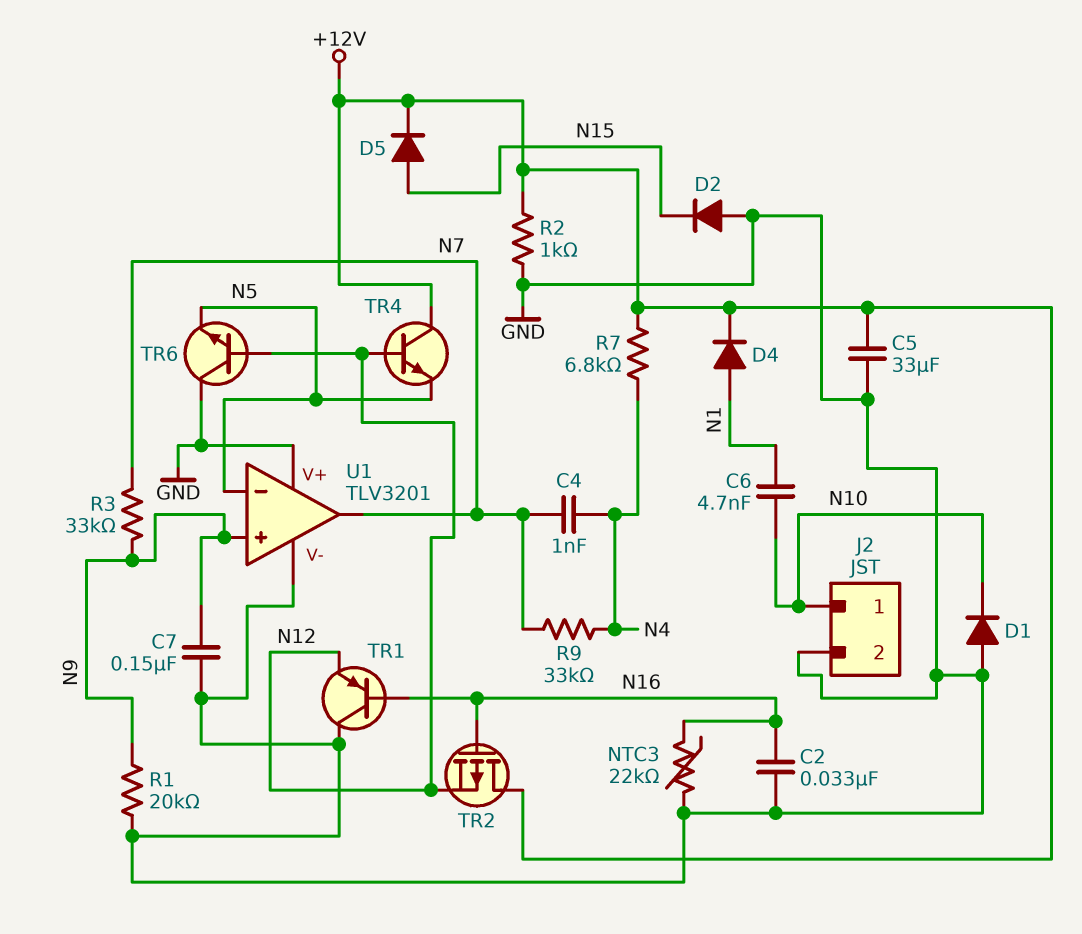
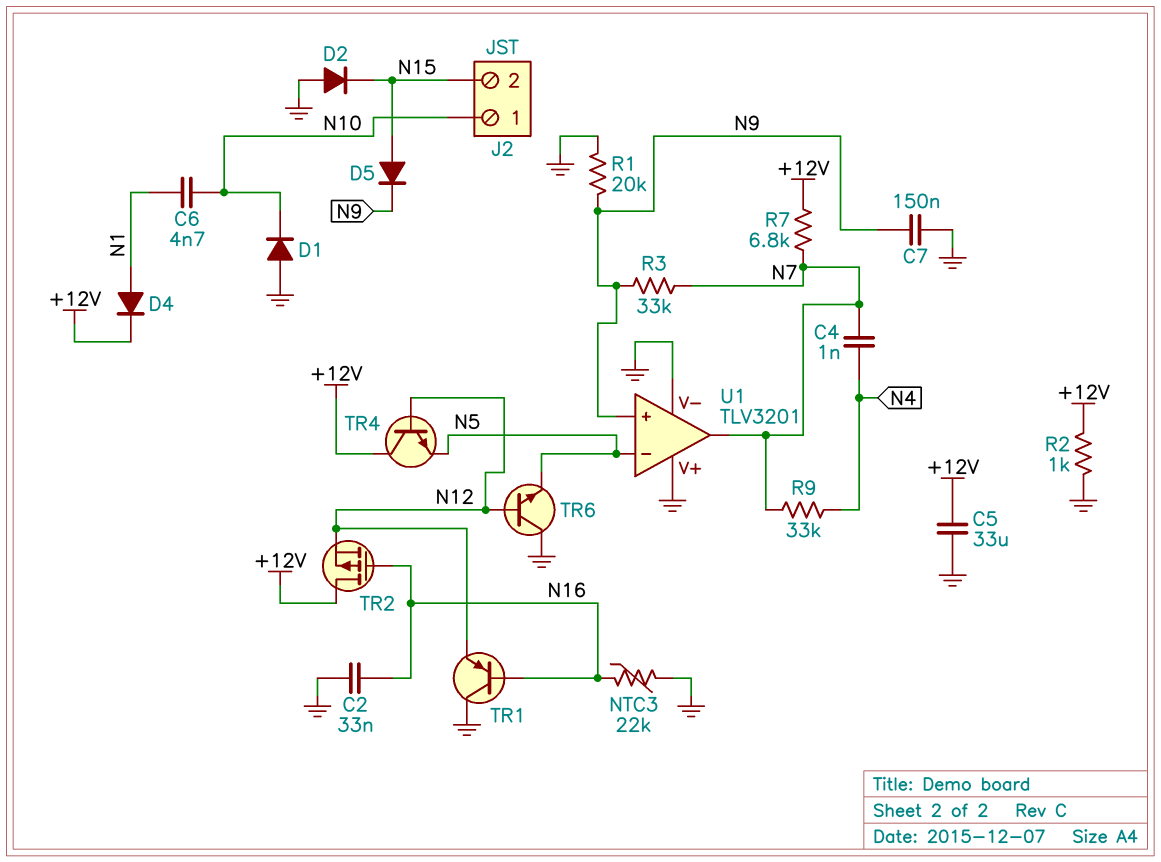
D5: diode (A N15, K +12V) -> diode (A N15, K N9)
J2 pin 2: GND -> N15
R7: 6.8k (+12V, N4) -> 6.8k (+12V, N7)

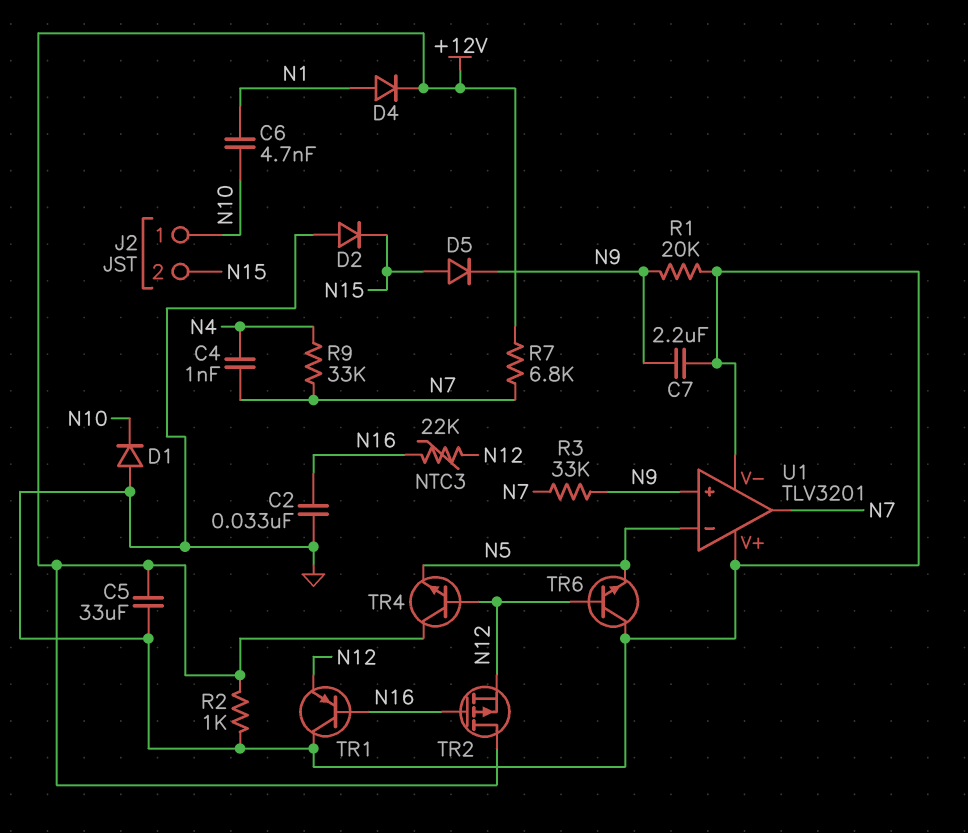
C7: 150nF (GND, N9) -> 2.2uF (GND, N9)
NTC3: 22k (GND, N16) -> 22k (N12, N16)

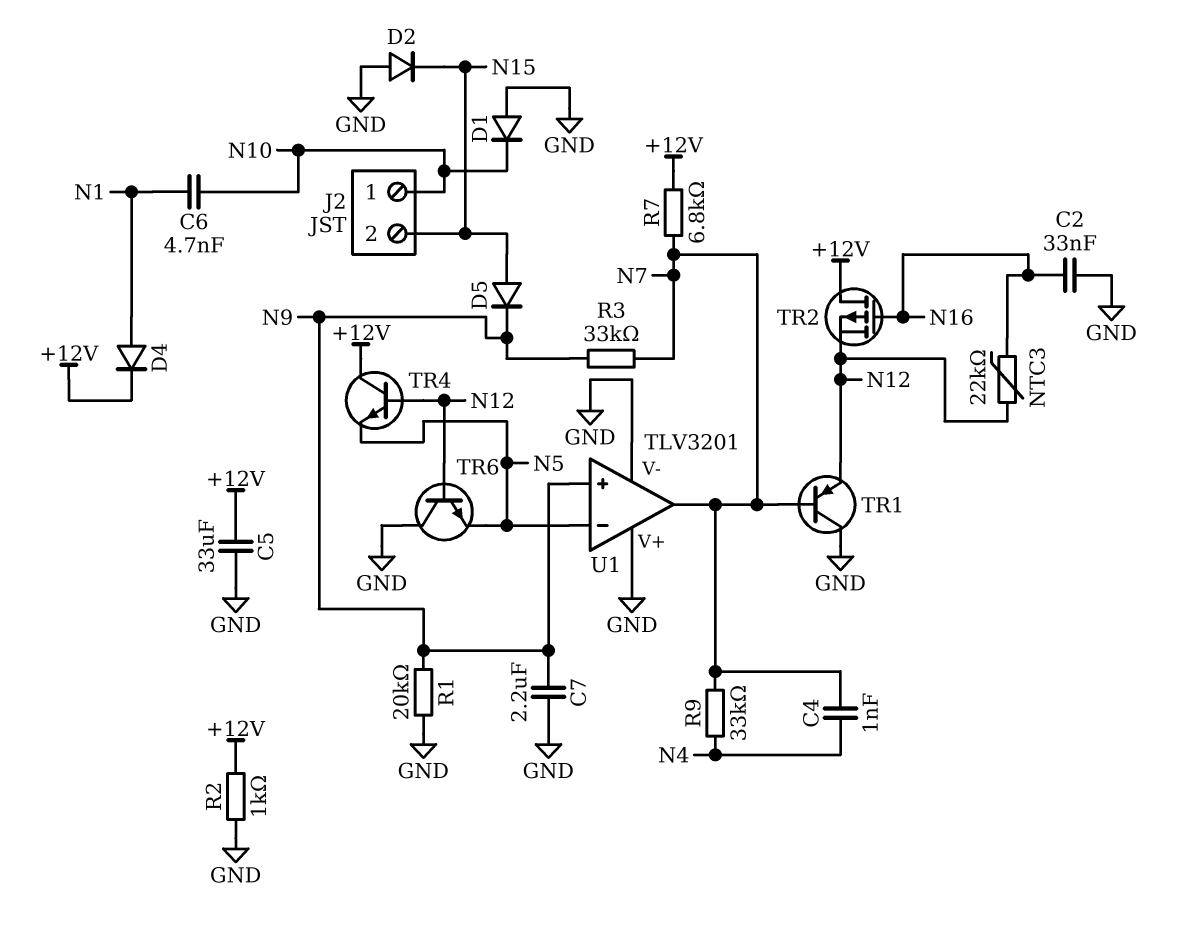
TR1: PNP (B N16, C GND, E N12) -> PNP (B N7, C GND, E N12)

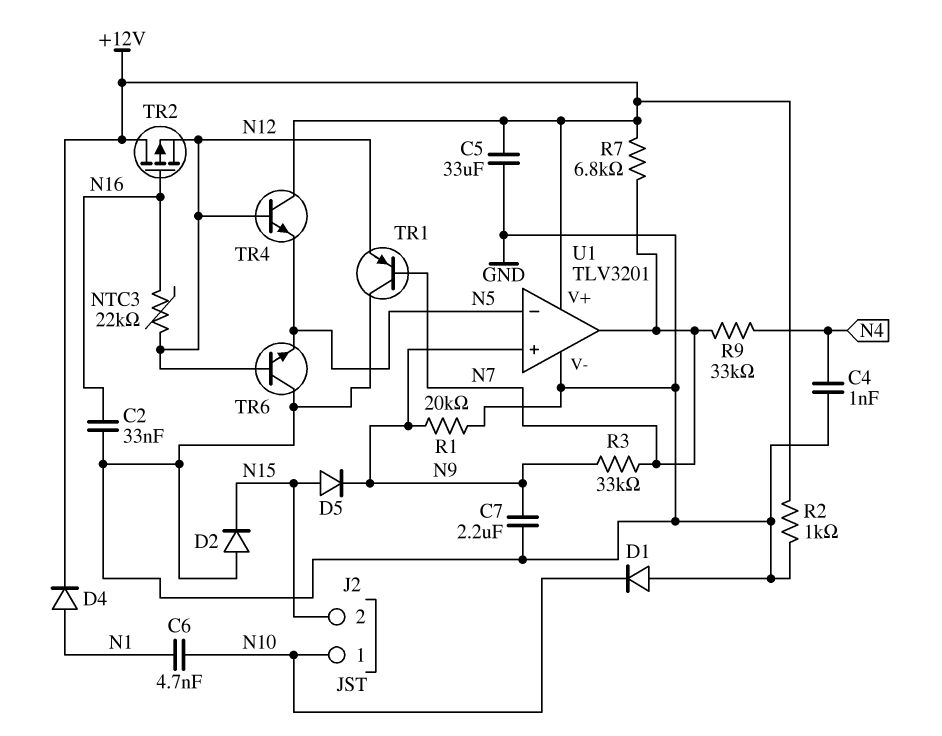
C4: 1nF (N4, N7) -> 1nF (GND, N4)
U1 pin V+: GND -> +12V

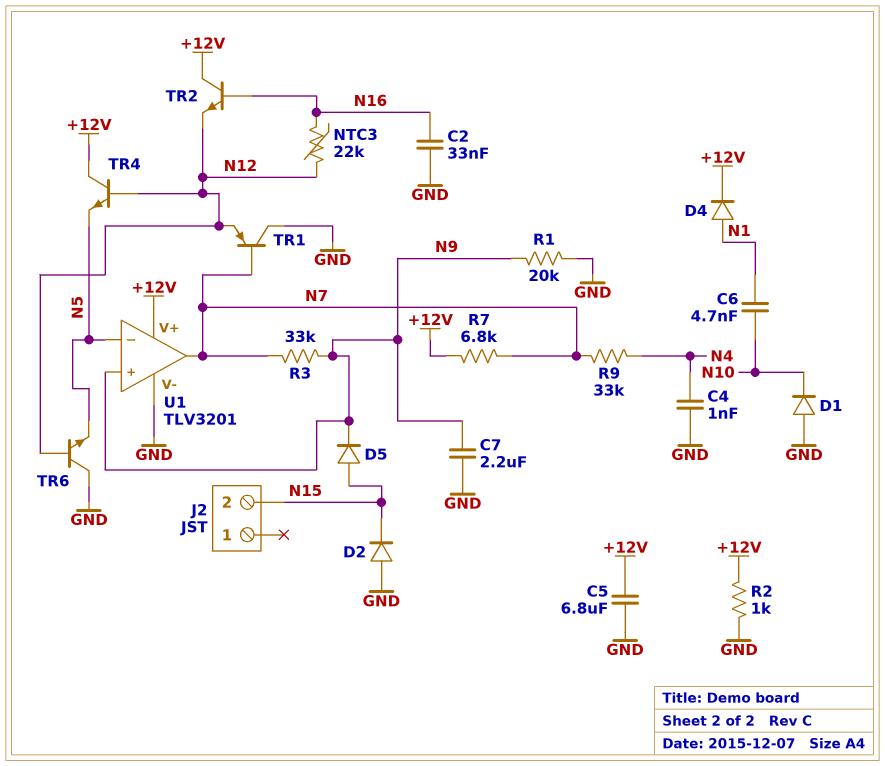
C5: 33uF (+12V, GND) -> 6.8uF (+12V, GND)
J2 pin 1: N10 -> none
TR2: PMOS (G N16, D +12V, S N12) -> NPN (B N16, C +12V, E N12)

